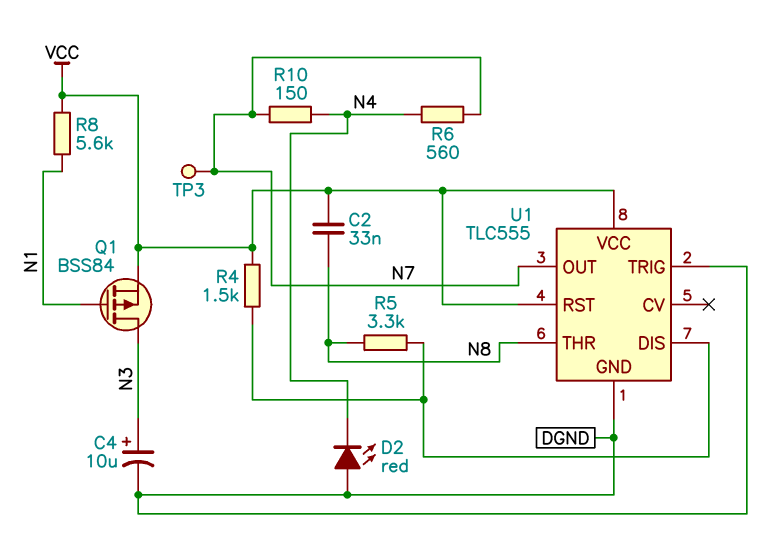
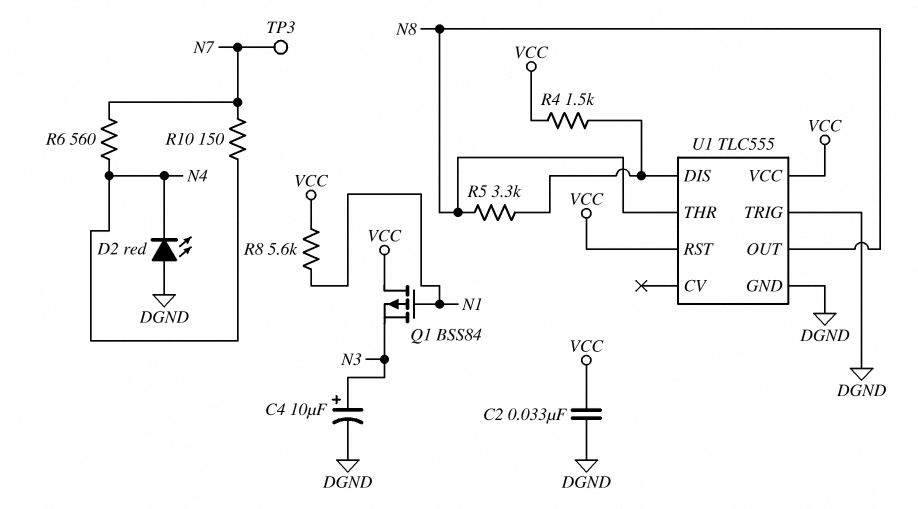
C2: 33nF (N8, VCC) -> 33nF (DGND, VCC)
Q1: PMOS BSS84 (G N1, D N3, S VCC) -> PMOS BSS84 (G N1, D VCC, S N3)
U1 pin OUT: N7 -> N8

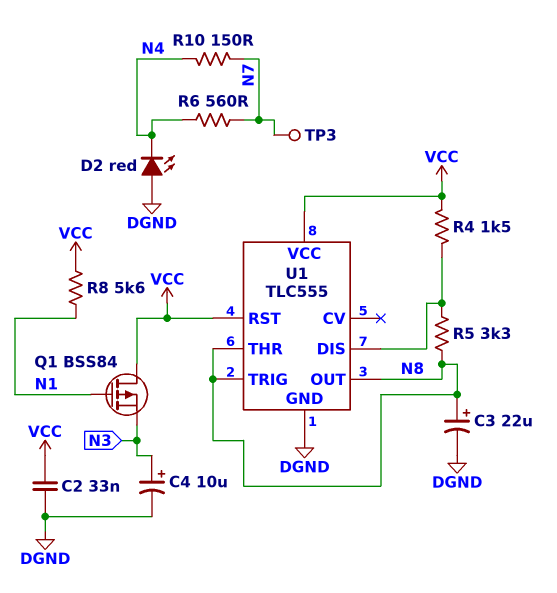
C3: none -> 22uF (plus N8, minus DGND)
U1 pin TRIG: DGND -> N8

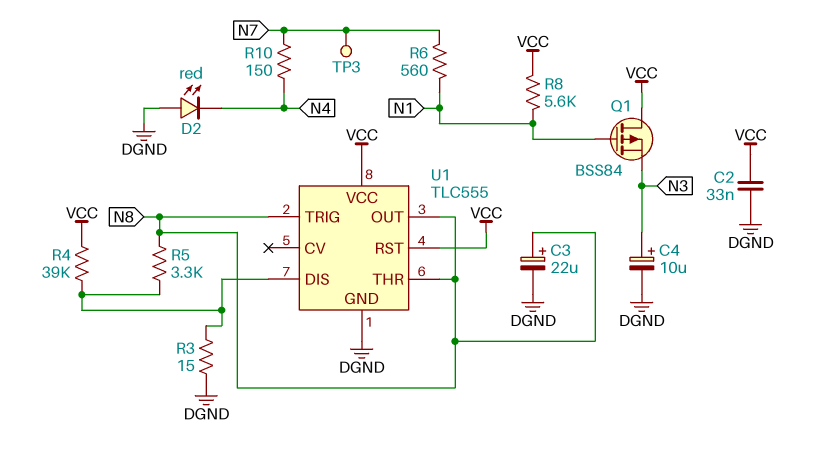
R3: none -> 15 (DGND, U1/DIS)
R4: 1.5k (U1/DIS, VCC) -> 39k (U1/DIS, VCC)
R6: 560 (N4, N7) -> 560 (N1, N7)

